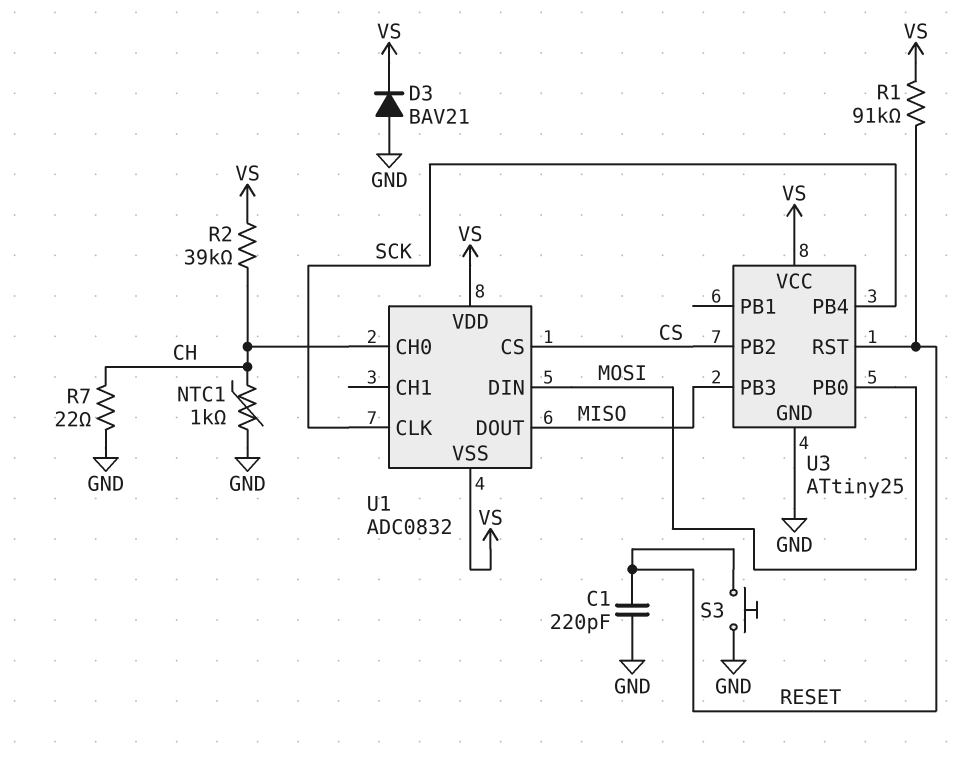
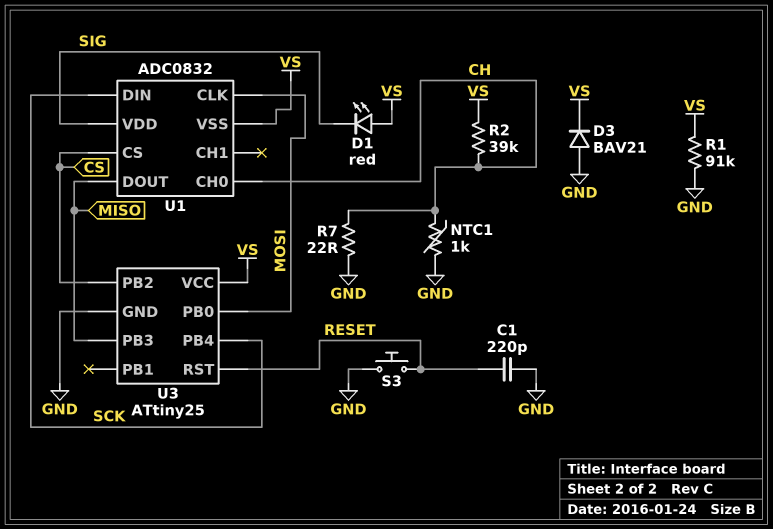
D1: none -> LED red (A VS, K SIG)
R1: 91k (RESET, VS) -> 91k (GND, VS)
U1 pin CLK: SCK -> MOSI
U1 pin DIN: MOSI -> SCK
U1 pin VDD: VS -> SIG

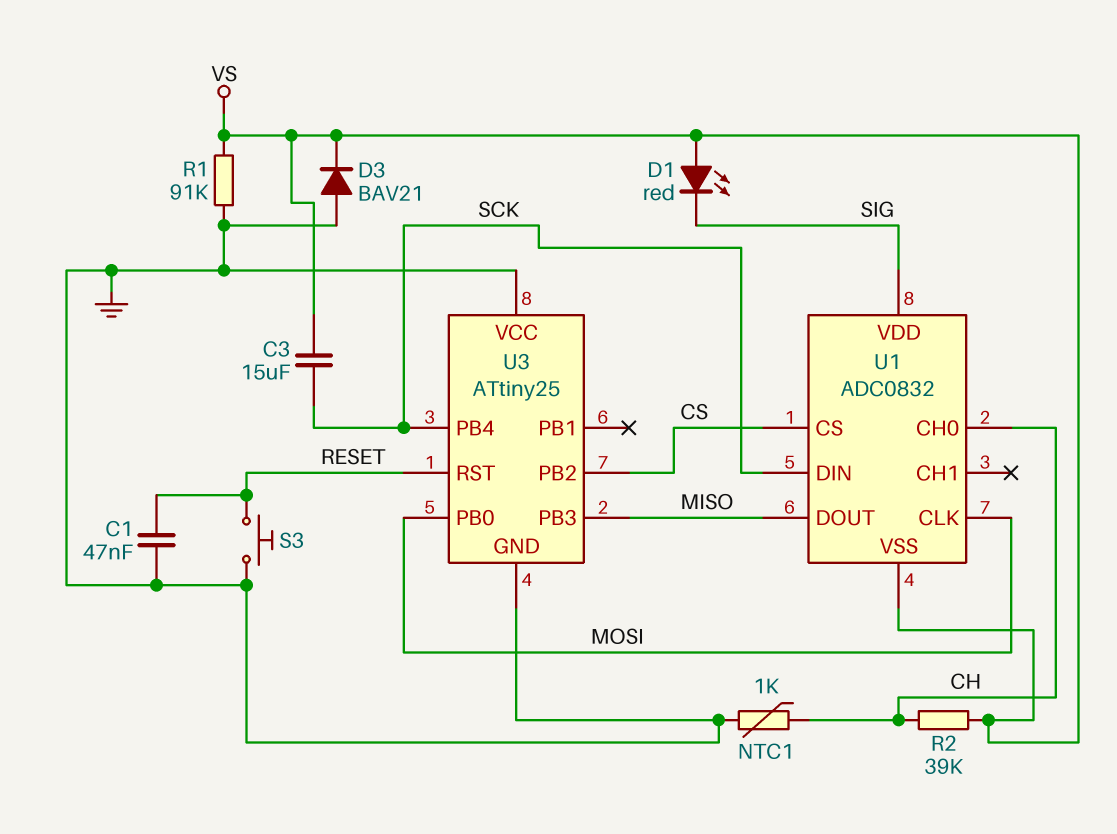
C1: 220pF (GND, RESET) -> 47nF (GND, RESET)
C3: none -> 15uF (SCK, VS)
R7: 22 (CH, GND) -> none
U3 pin VCC: VS -> GND

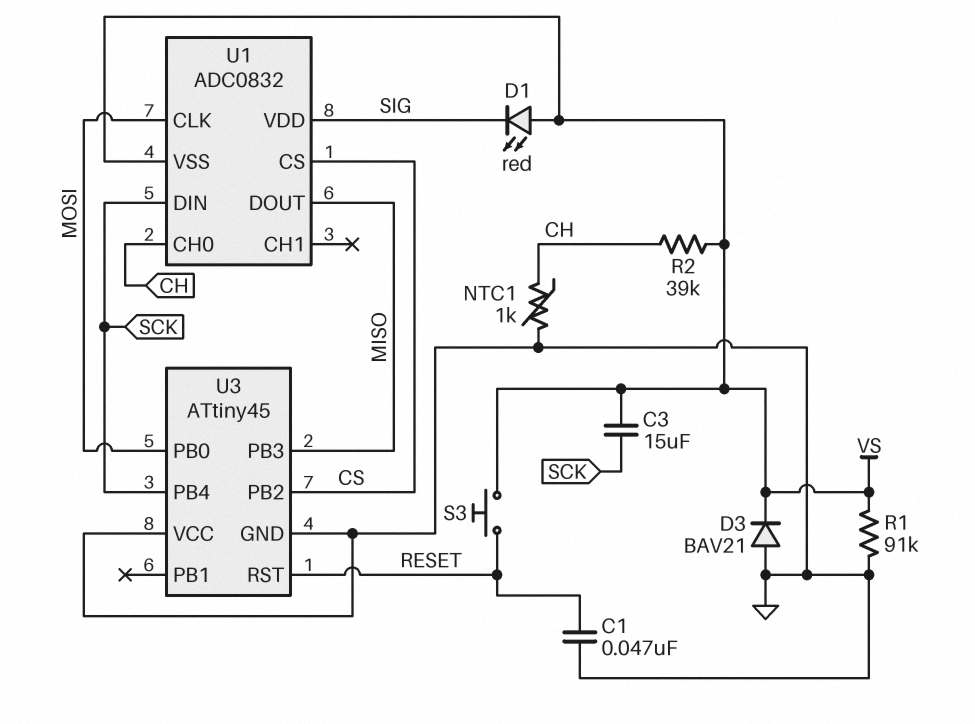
S3: button (GND, RESET) -> button (RESET, VS)
U3: ATtiny25 -> ATtiny45

